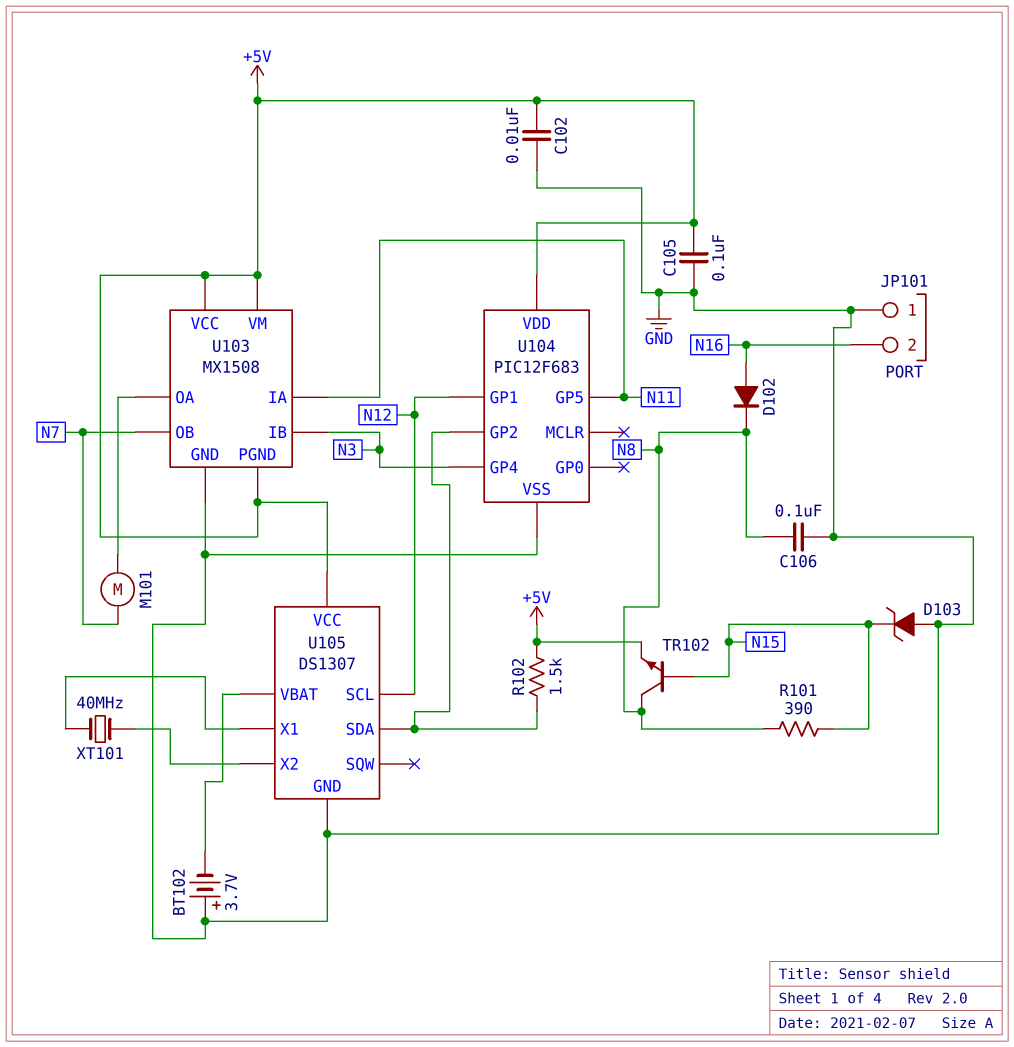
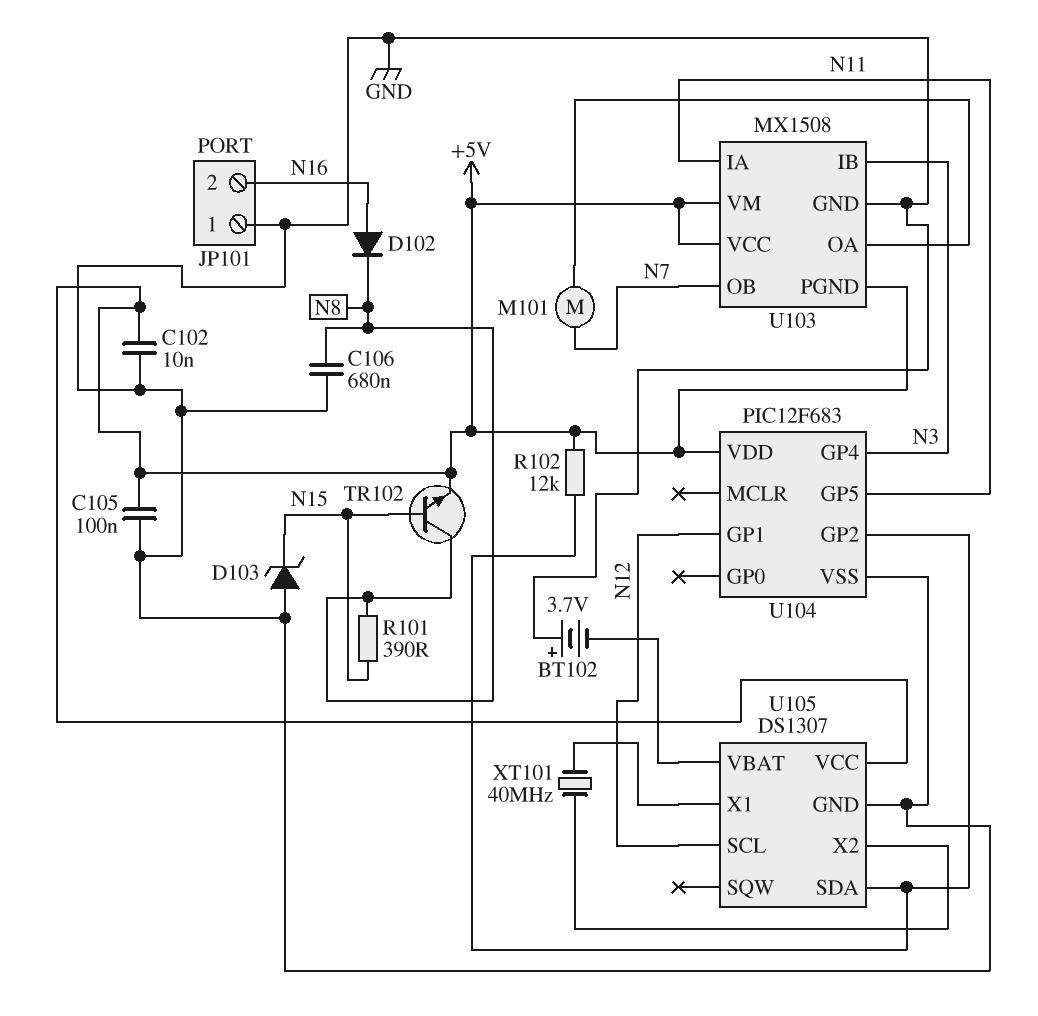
C106: 100nF (GND, N8) -> 680nF (GND, N8)
R102: 1.5k (+5V, U104/GP2) -> 12k (+5V, U104/GP2)

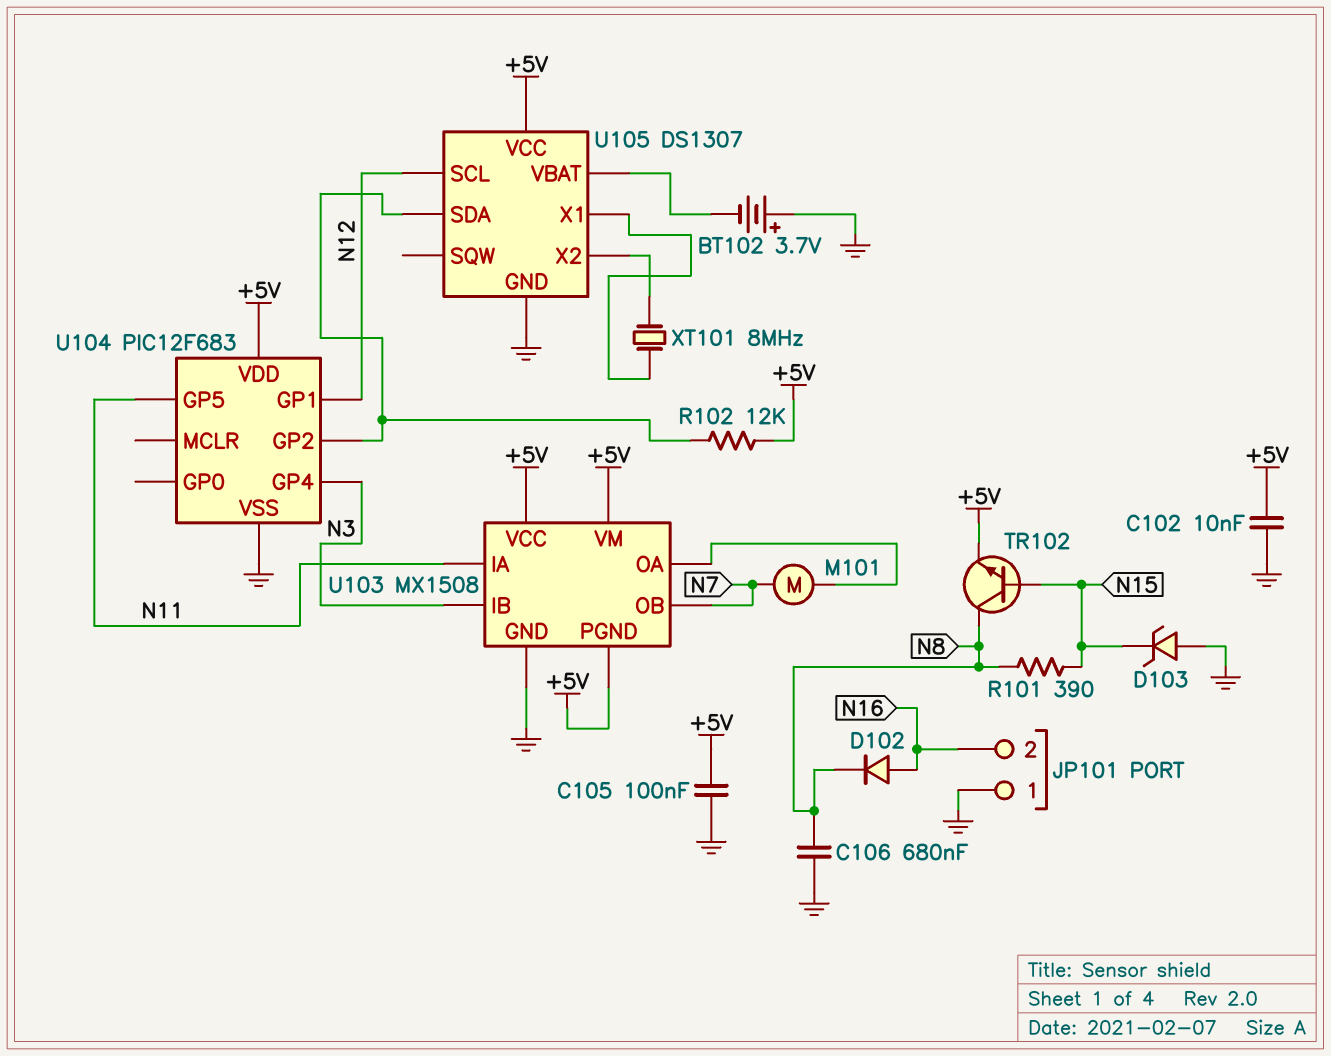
XT101: 40MHz (U105/X1, U105/X2) -> 8MHz (U105/X1, U105/X2)

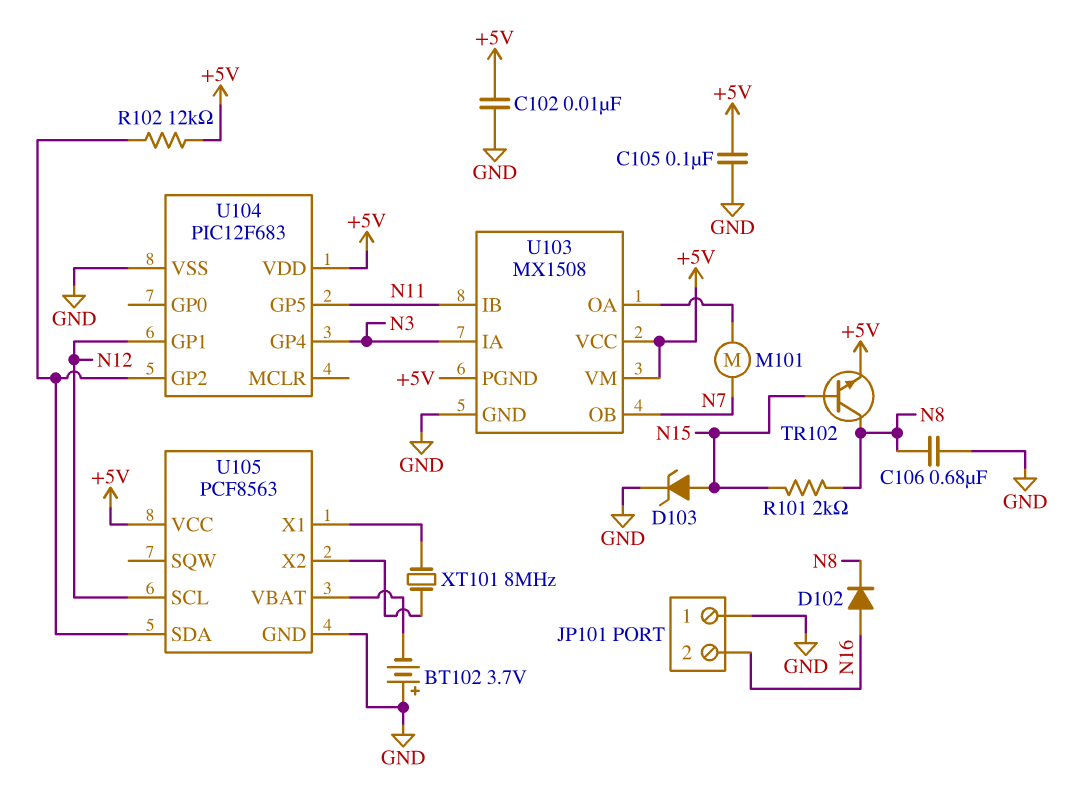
D103: zener (A GND, K N15) -> zener (A N15, K GND)
R101: 390 (N8, N15) -> 2k (N8, N15)
U103 pin IA: N11 -> N3
U103 pin IB: N3 -> N11
U105: DS1307 -> PCF8563

